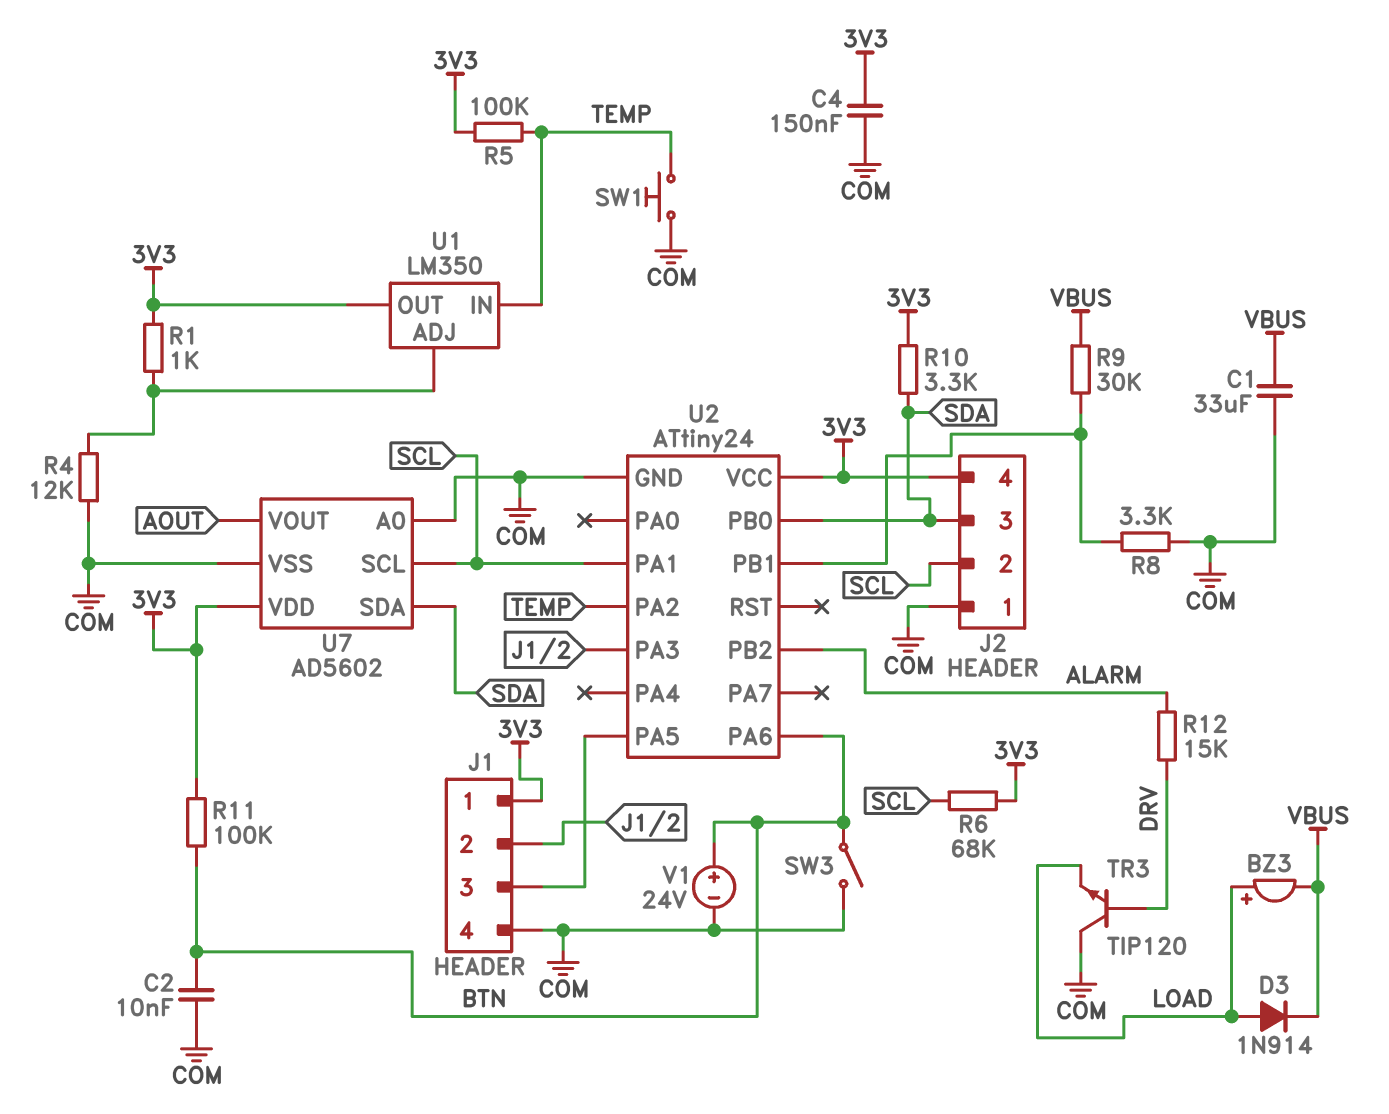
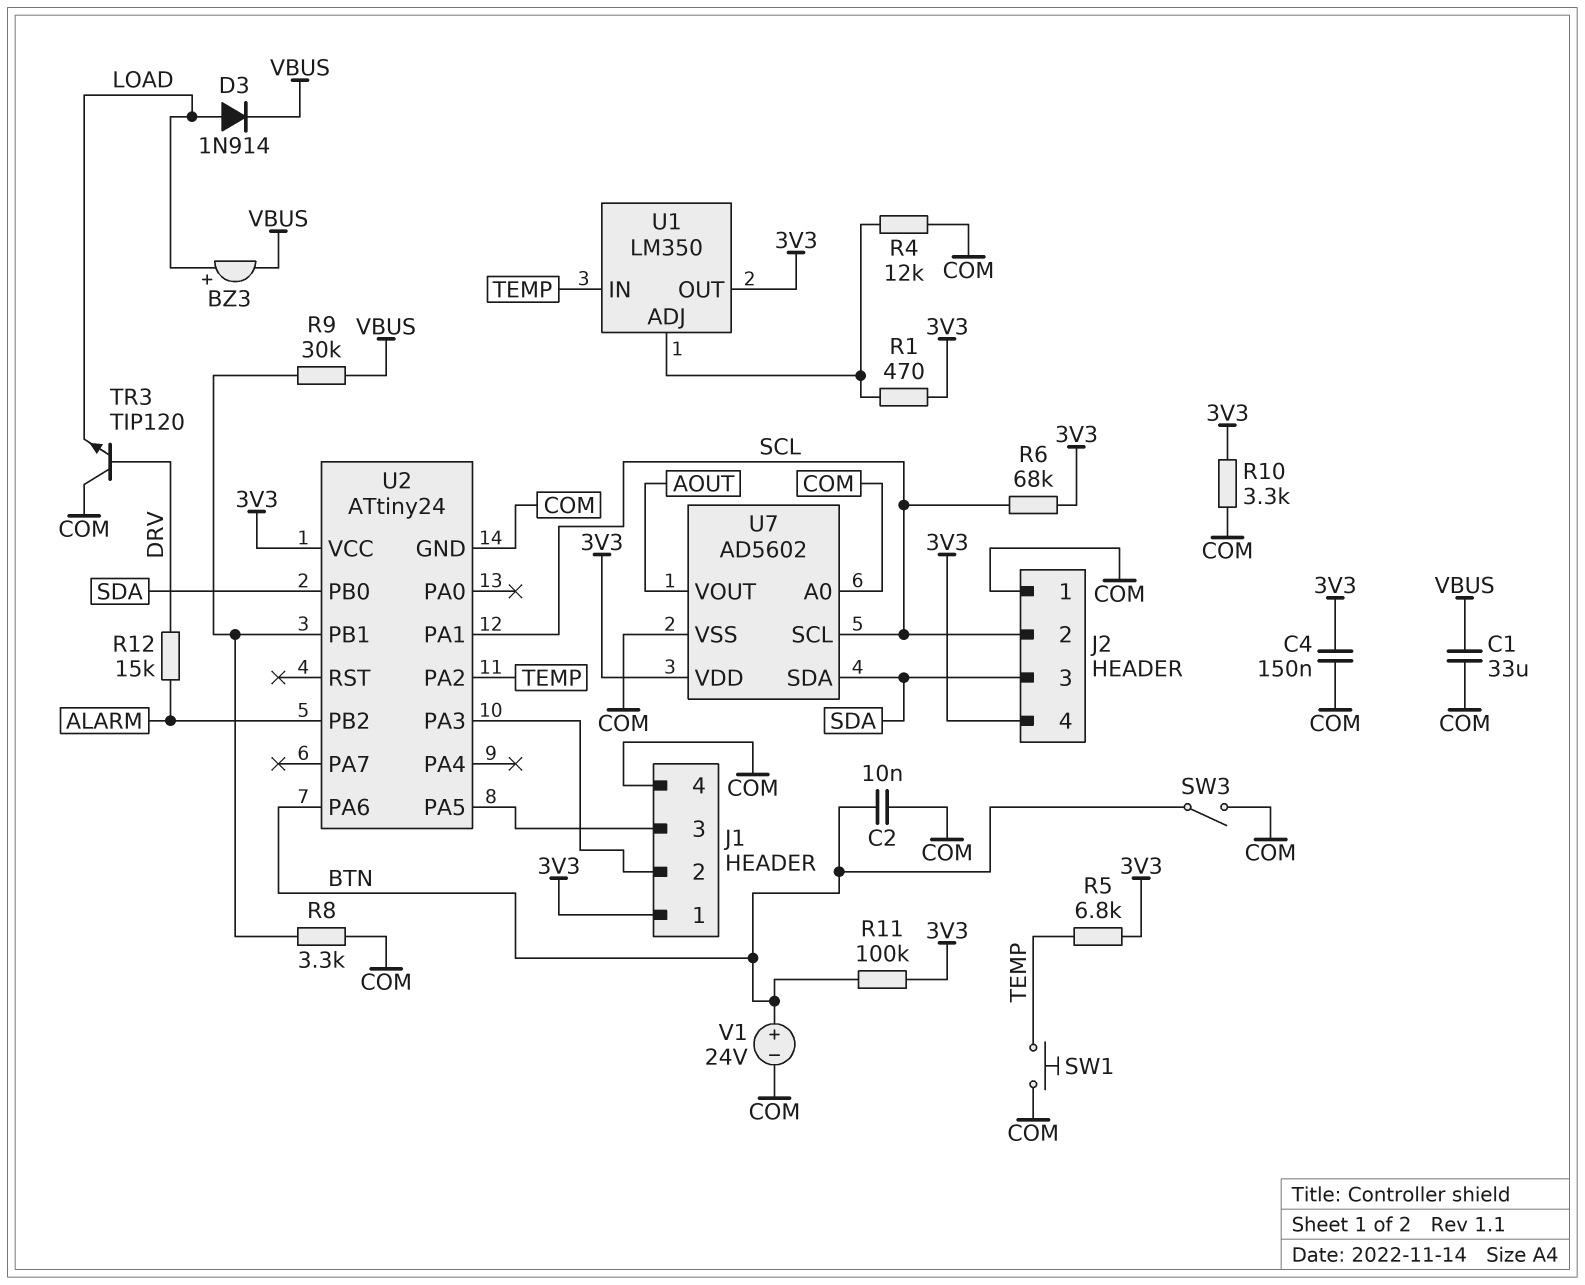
R1: 1k (3V3, U1/ADJ) -> 470 (3V3, U1/ADJ)
R5: 100k (3V3, TEMP) -> 6.8k (3V3, TEMP)
R10: 3.3k (3V3, SDA) -> 3.3k (3V3, COM)

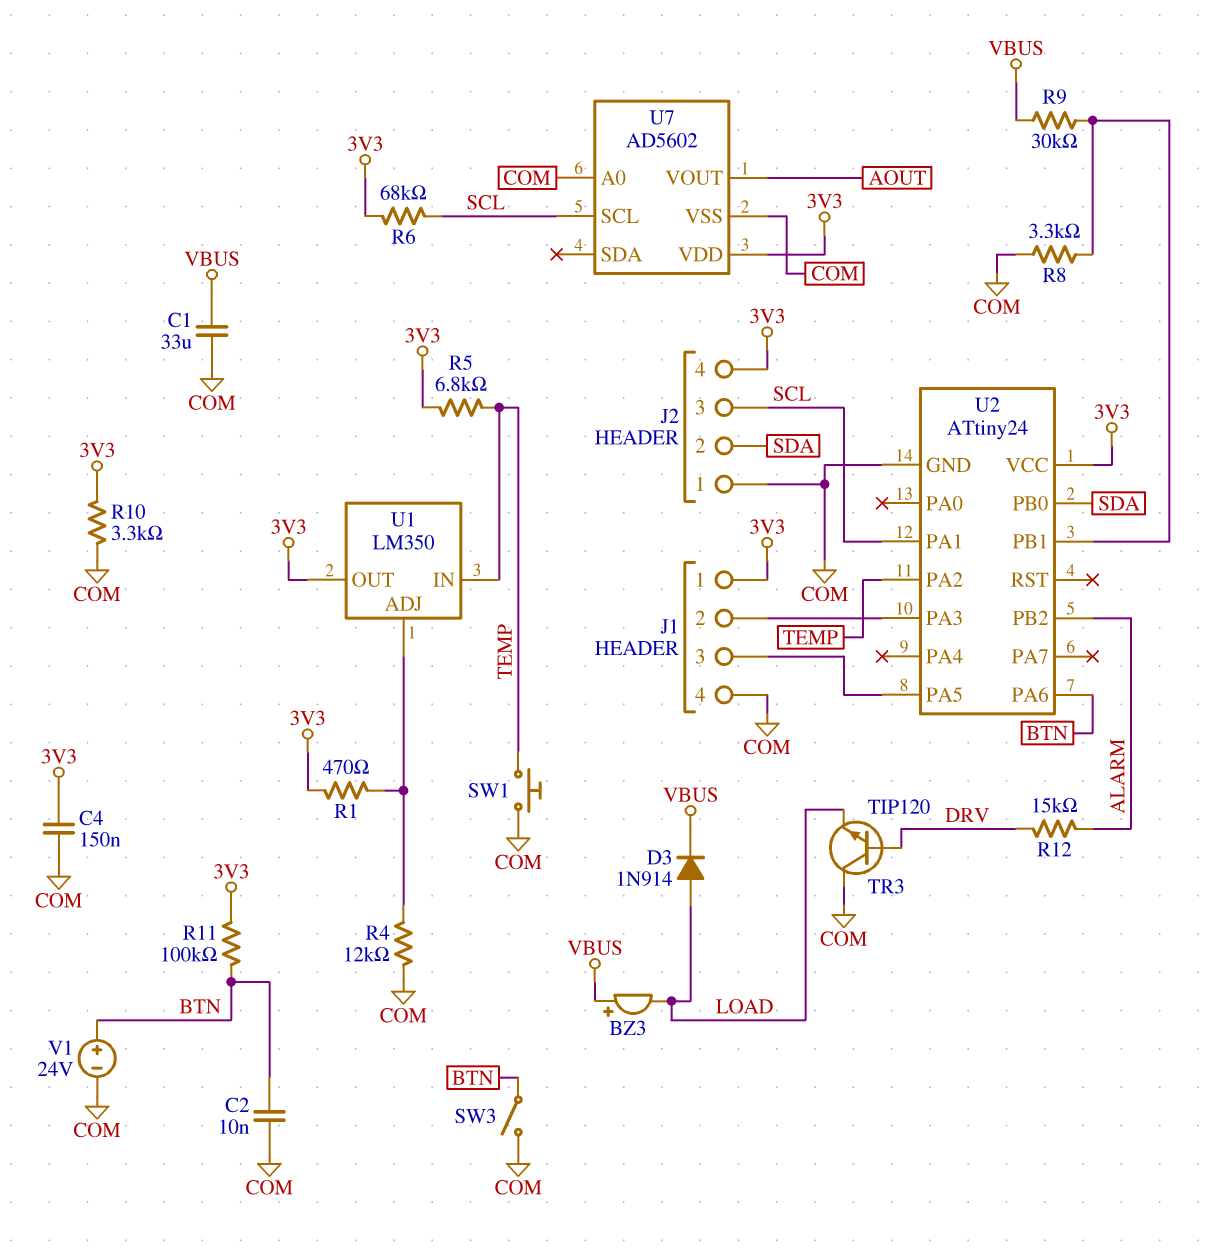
BZ3: buzzer (plus LOAD, minus VBUS) -> buzzer (plus VBUS, minus LOAD)
J2 pin 2: SCL -> SDA
J2 pin 3: SDA -> SCL
U7 pin SDA: SDA -> none

